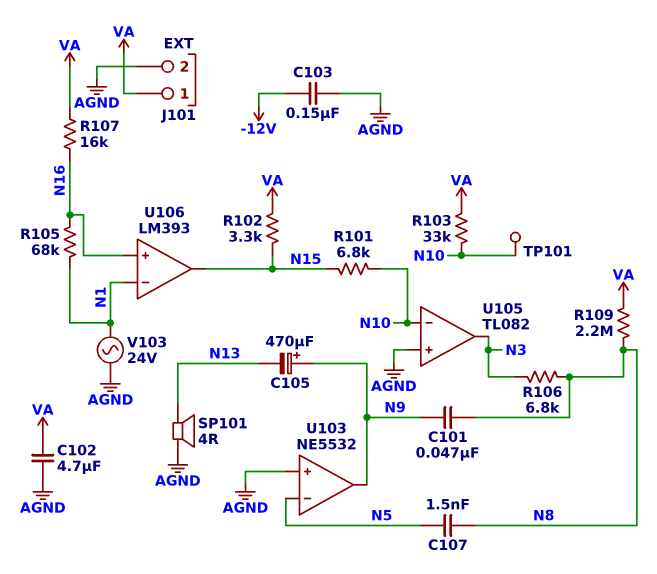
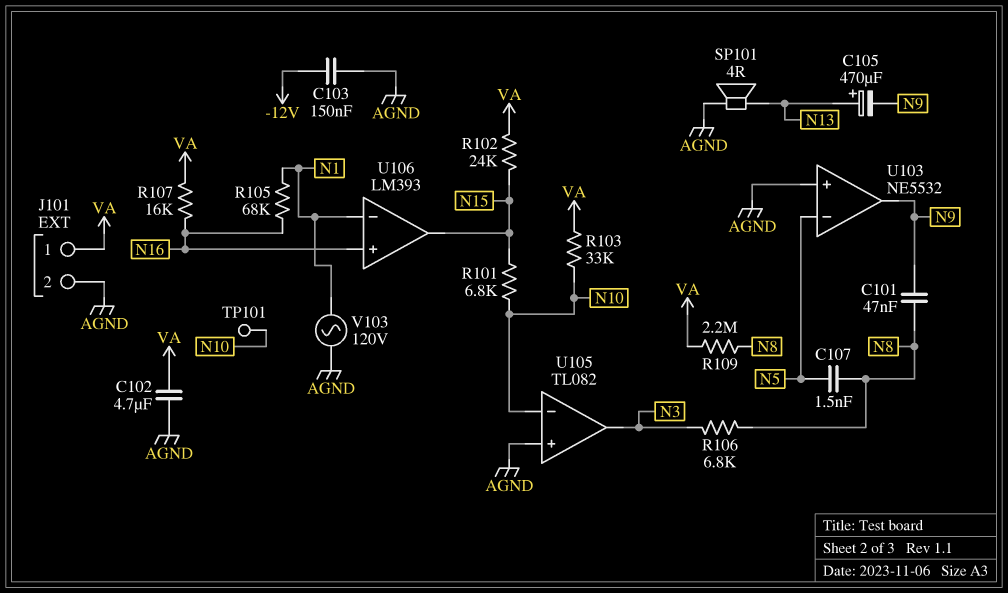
C105: 470uF (plus N9, minus N13) -> 470uF (plus N13, minus N9)
R102: 3.3k (N15, VA) -> 24k (N15, VA)
V103: AC 24V (AGND, N1) -> AC 120V (AGND, N1)

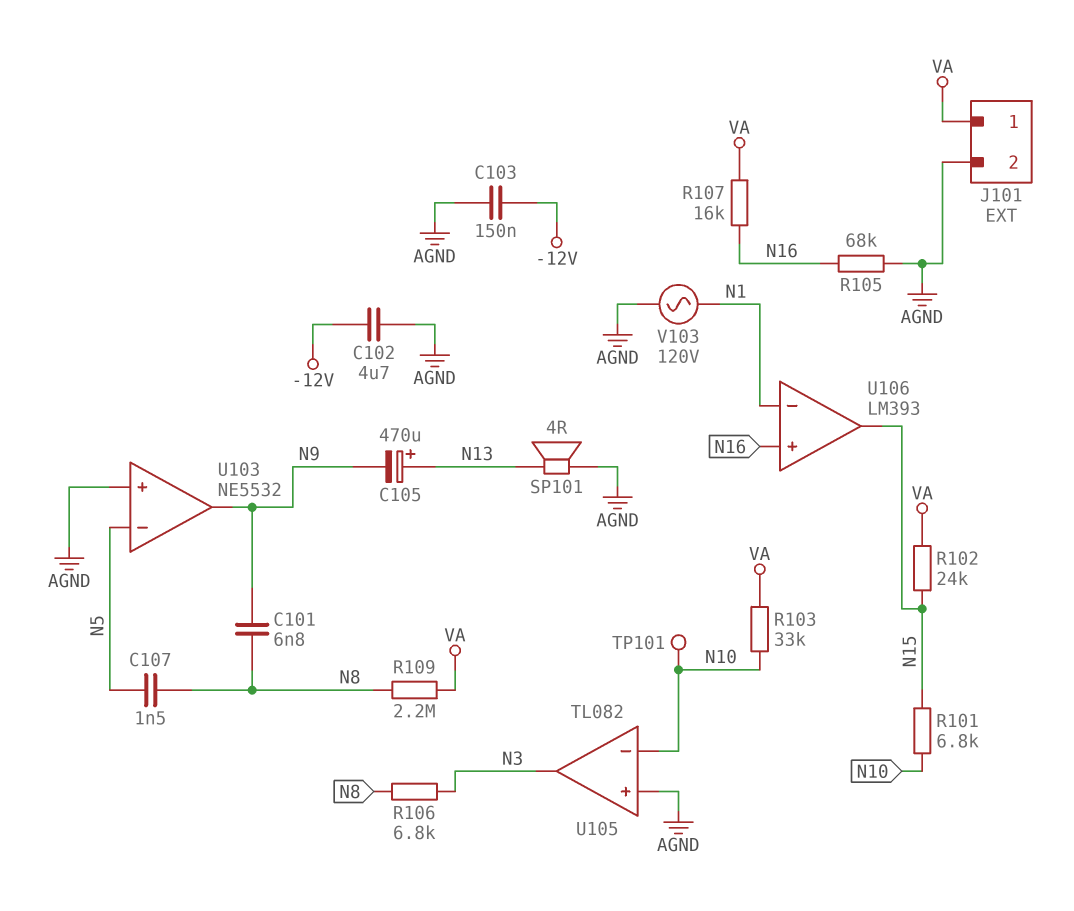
C101: 47nF (N8, N9) -> 6.8nF (N8, N9)
C102: 4.7uF (AGND, VA) -> 4.7uF (-12V, AGND)
R105: 68k (N1, N16) -> 68k (AGND, N16)

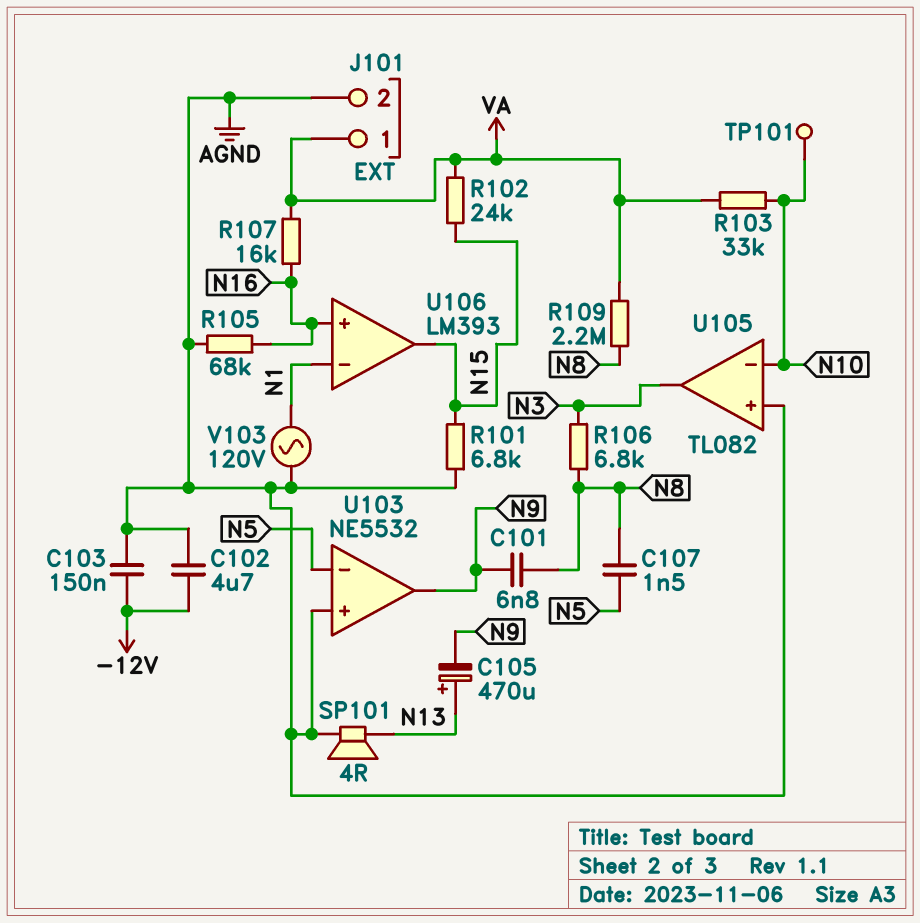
R101: 6.8k (N10, N15) -> 6.8k (AGND, N15)

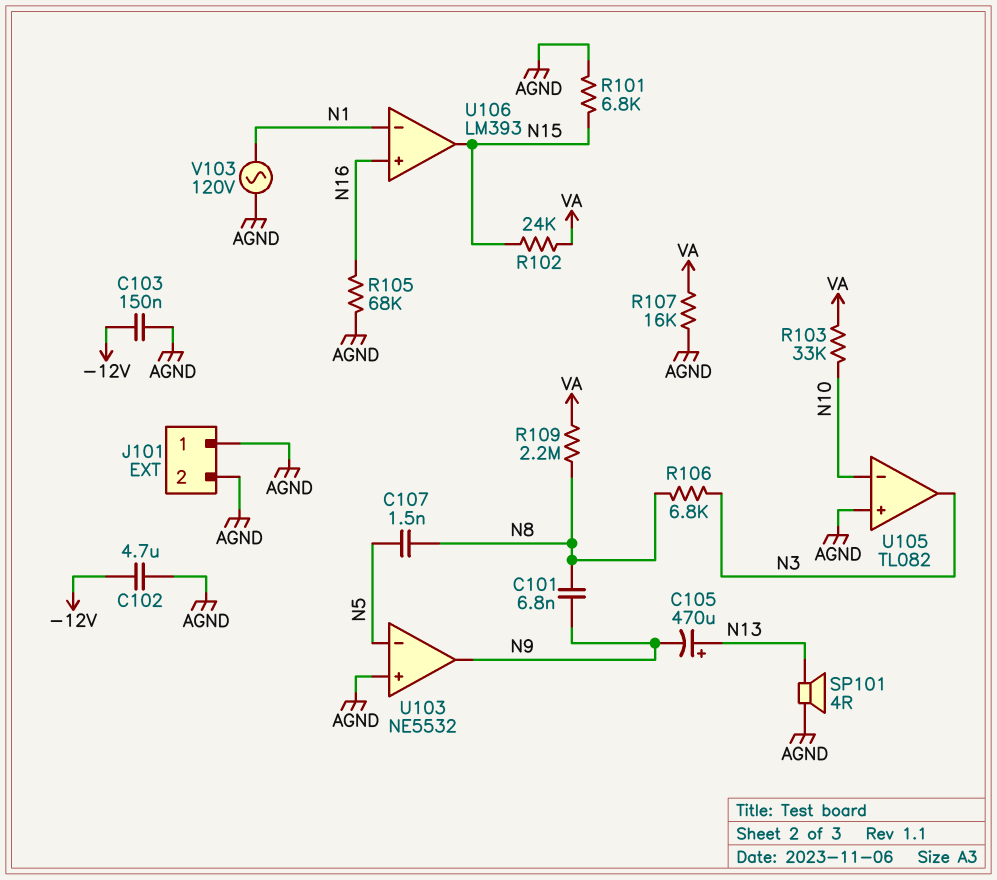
J101 pin 1: VA -> AGND
R107: 16k (N16, VA) -> 16k (AGND, VA)
TP101: test point (N10) -> none

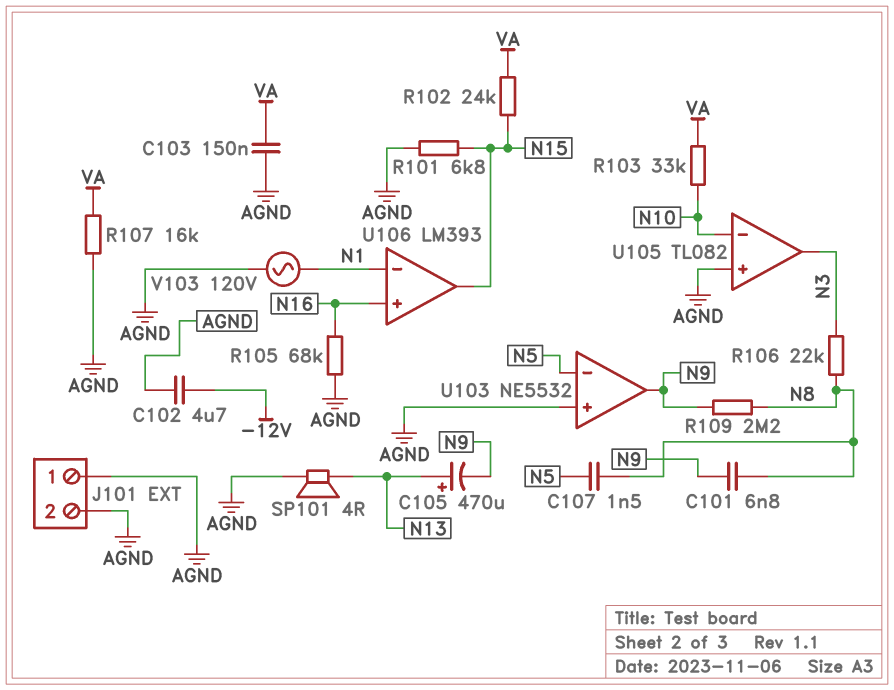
C103: 150nF (-12V, AGND) -> 150nF (AGND, VA)
R106: 6.8k (N3, N8) -> 22k (N3, N8)
R109: 2.2M (N8, VA) -> 2.2M (N8, N9)

